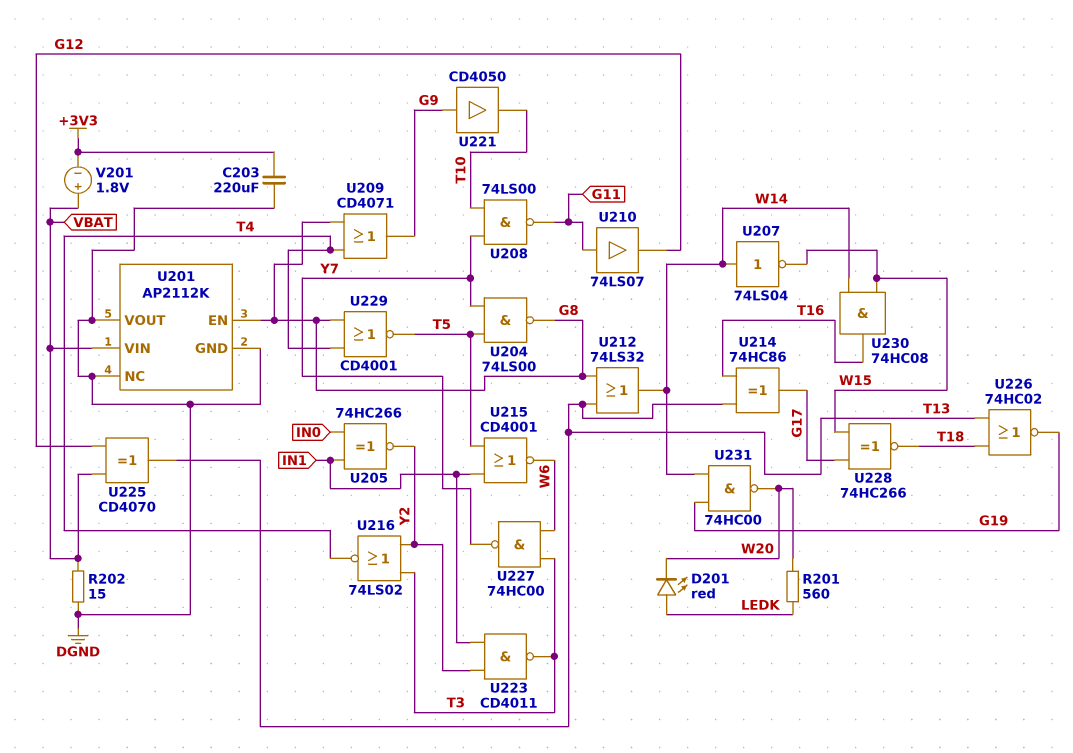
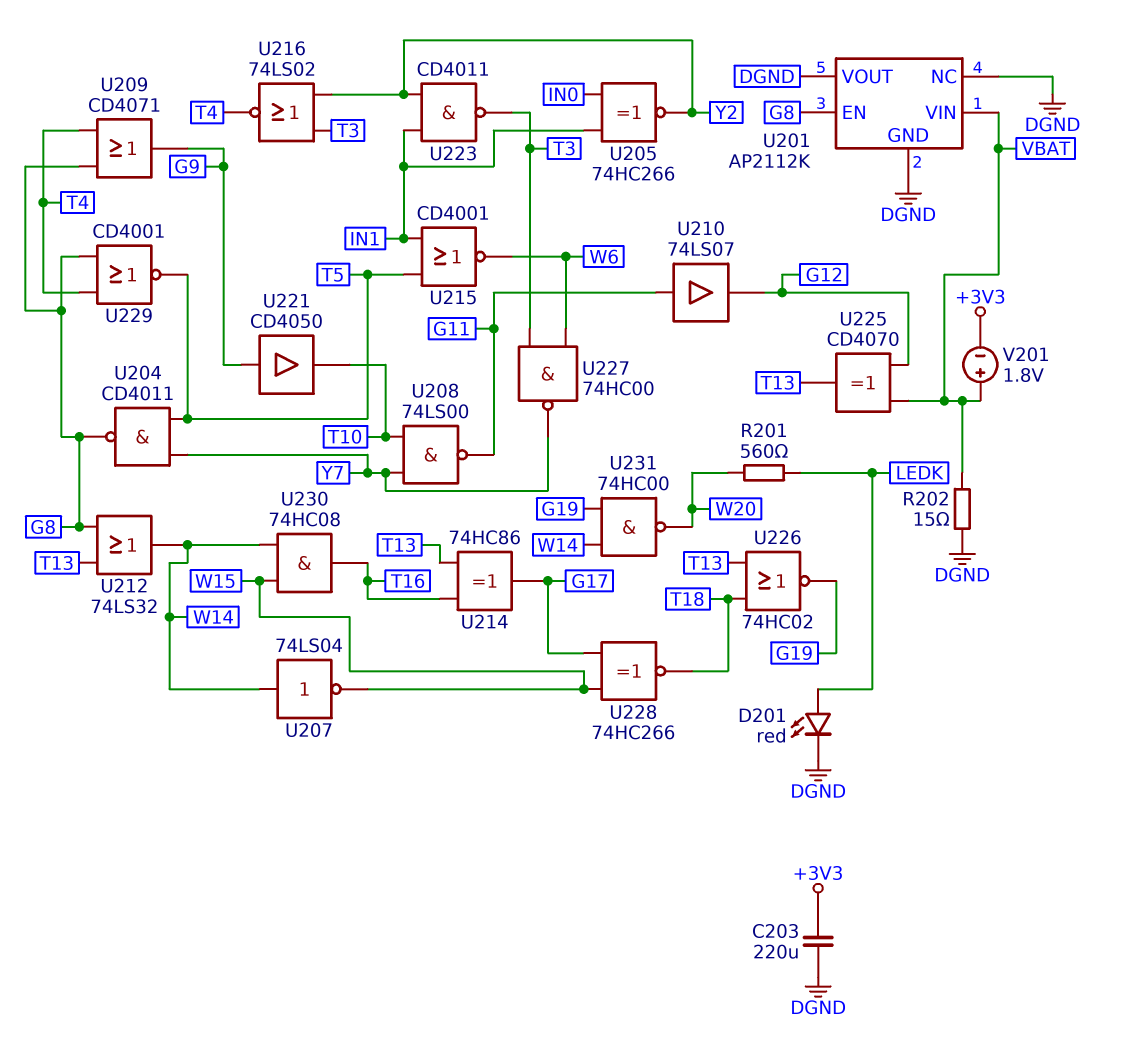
D201: LED red (A LEDK, K W20) -> LED red (A LEDK, K DGND)
U204: NAND 74LS00 (in T5, in Y7, out G8) -> NAND CD4011 (in T5, in Y7, out G8)

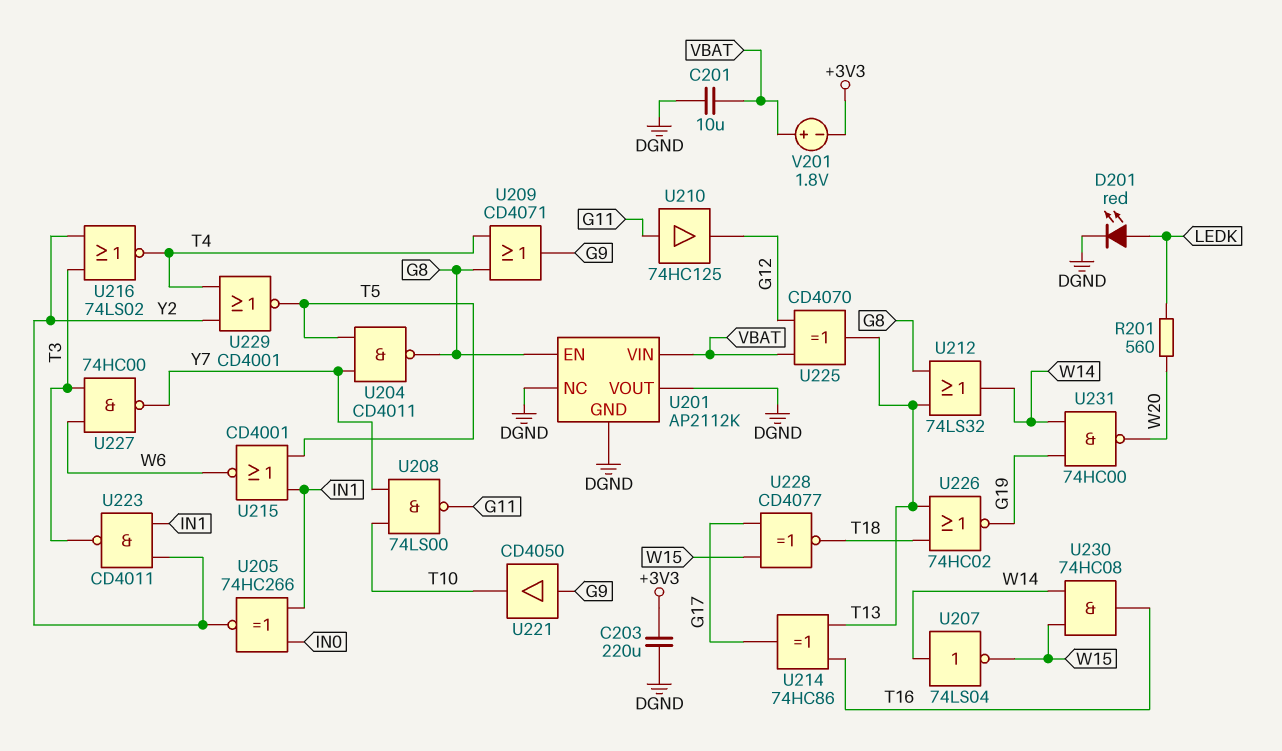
C201: none -> 10uF (DGND, VBAT)
R202: 15 (DGND, VBAT) -> none
U210: buffer 74LS07 (in G11, out G12) -> buffer 74HC125 (in G11, out G12)
U228: XNOR 74HC266 (in G17, in W15, out T18) -> XNOR CD4077 (in G17, in W15, out T18)
U229: NOR CD4001 (in G8, in T4, out T5) -> NOR CD4001 (in T4, in Y2, out T5)

